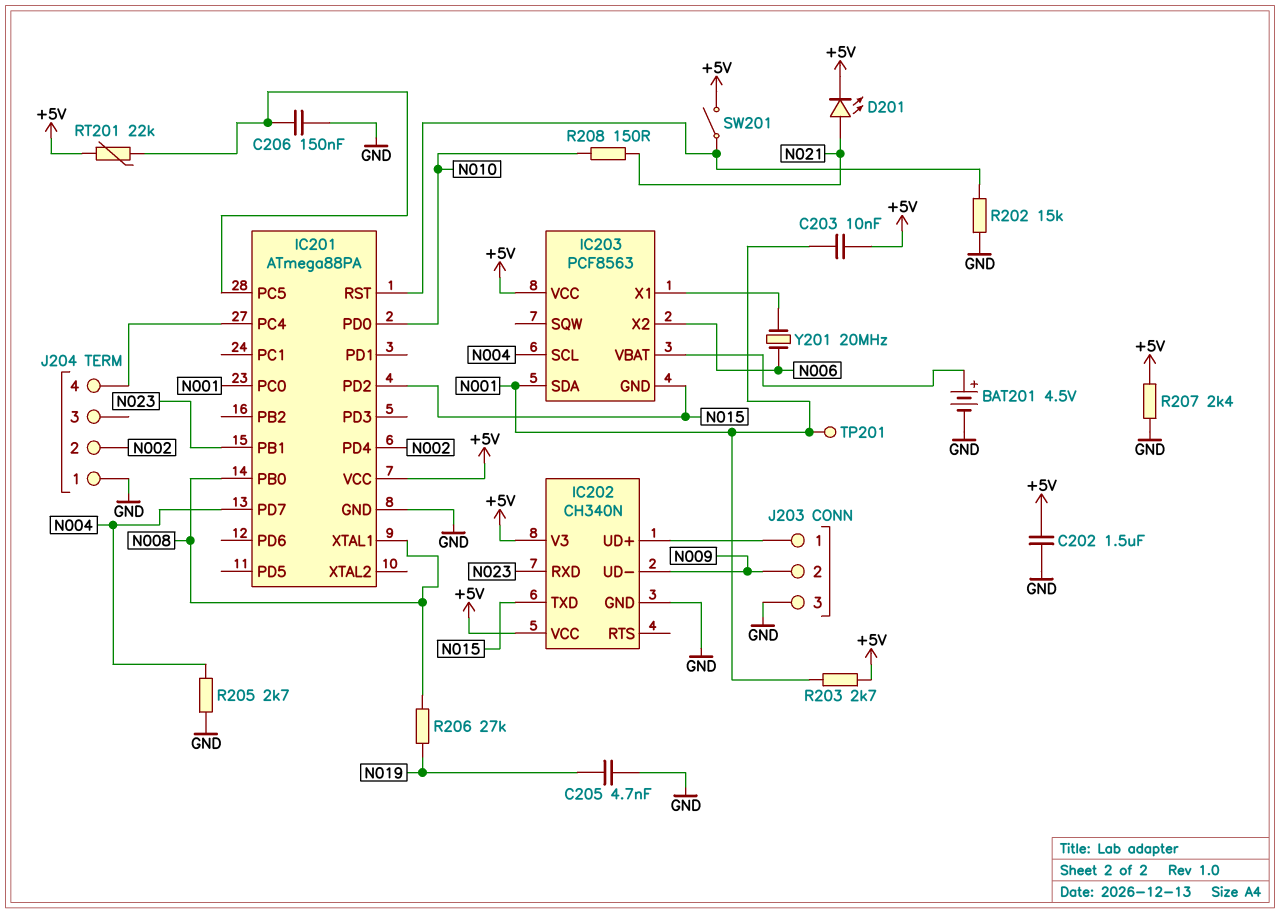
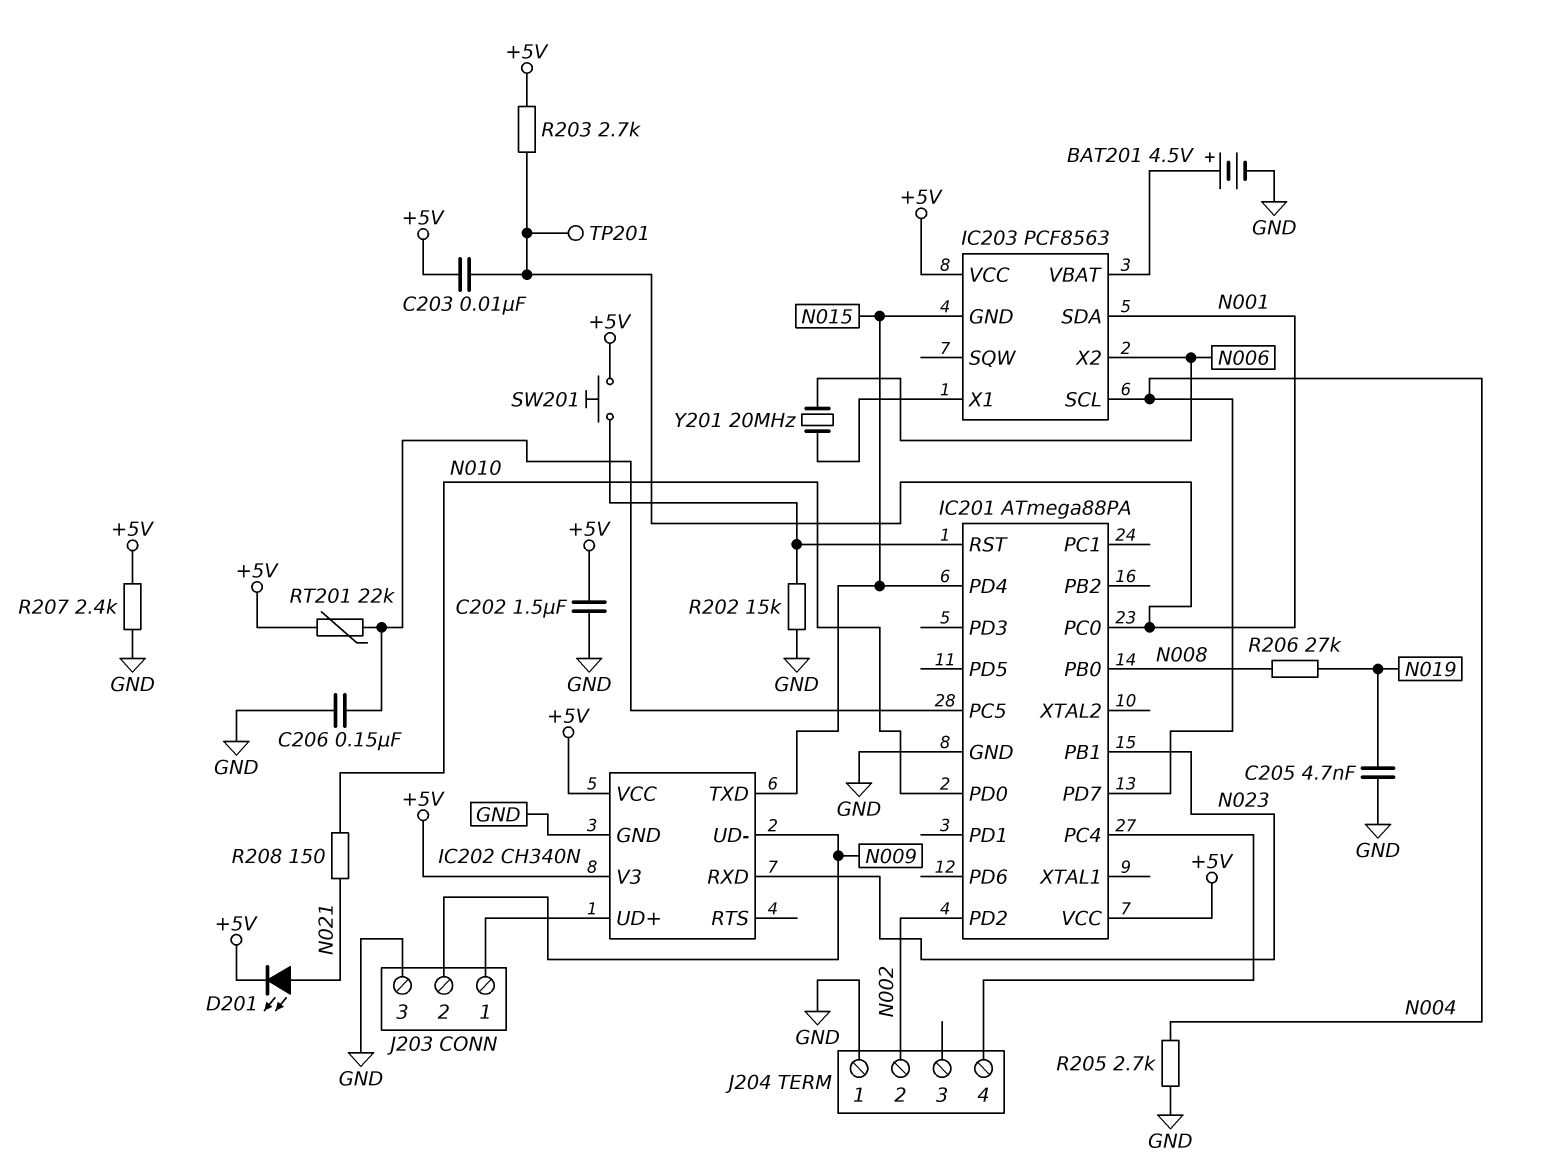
IC201 pin PD2: N015 -> N002
IC201 pin PD4: N002 -> N015
IC201 pin XTAL1: N008 -> none
SW201: switch (+5V, IC201/RST) -> button (+5V, IC201/RST)

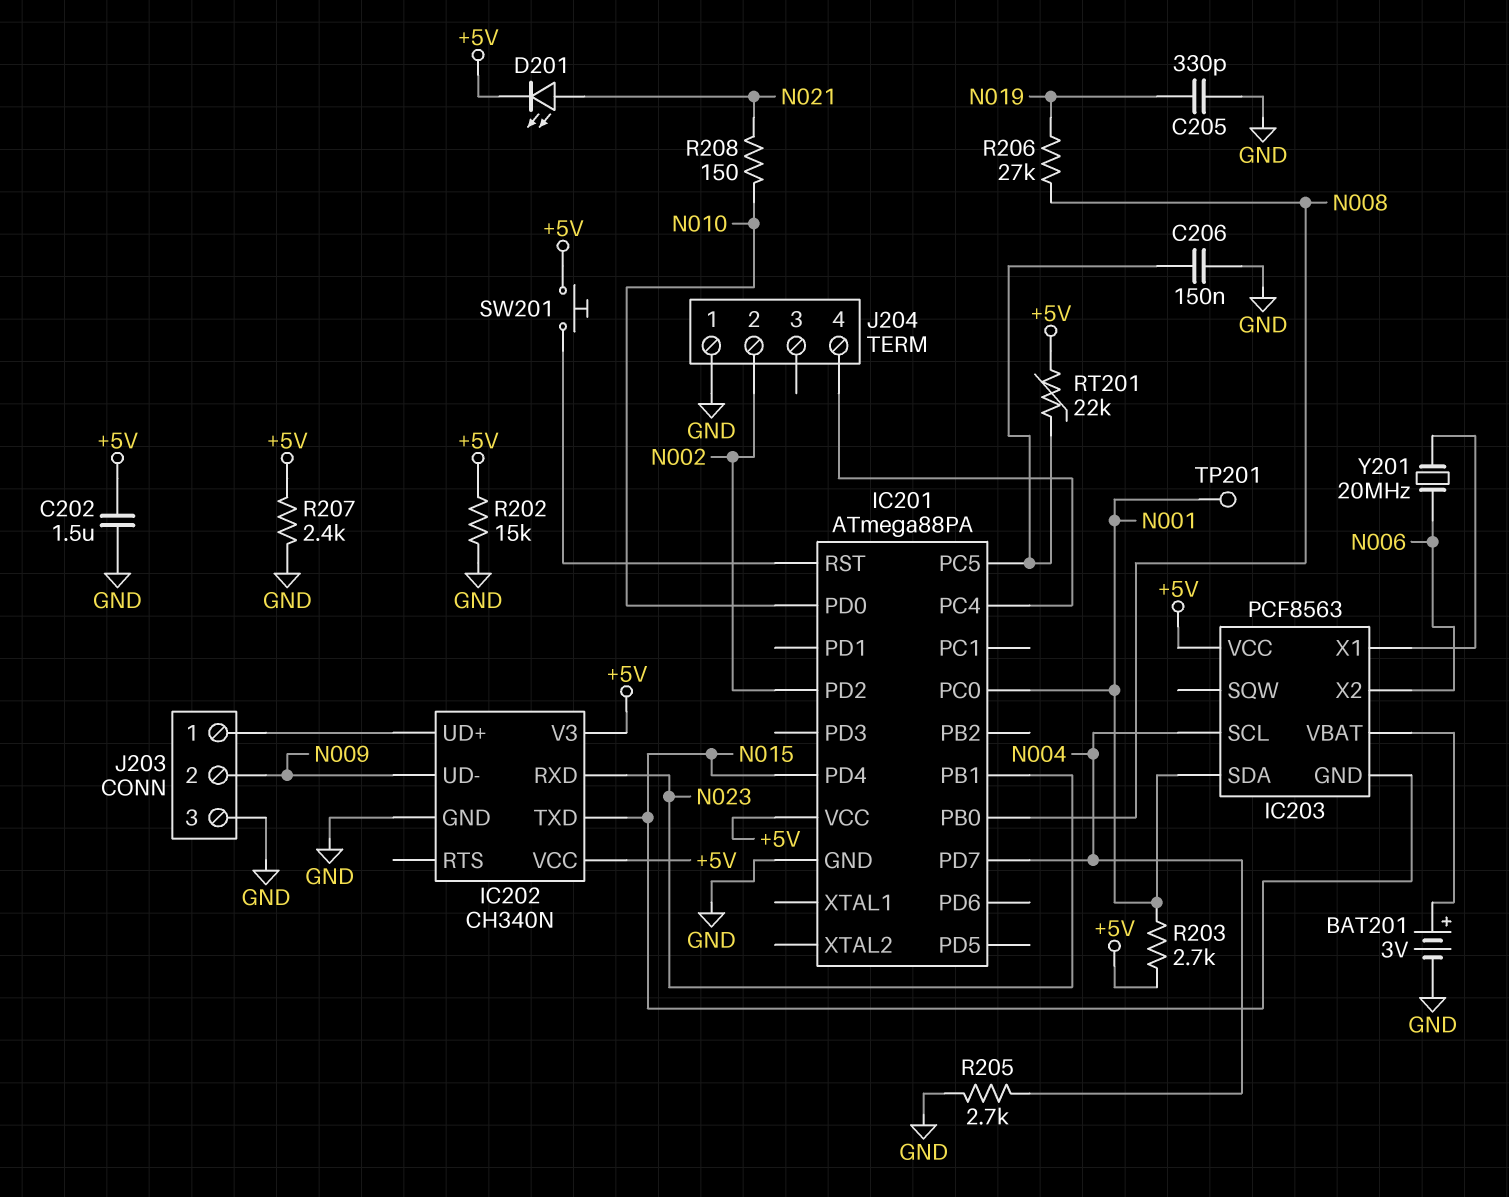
BAT201: 4.5V (plus IC203/VBAT, minus GND) -> 3V (plus IC203/VBAT, minus GND)
C203: 10nF (+5V, N001) -> none
C205: 4.7nF (GND, N019) -> 330pF (GND, N019)
R202: 15k (GND, IC201/RST) -> 15k (+5V, GND)

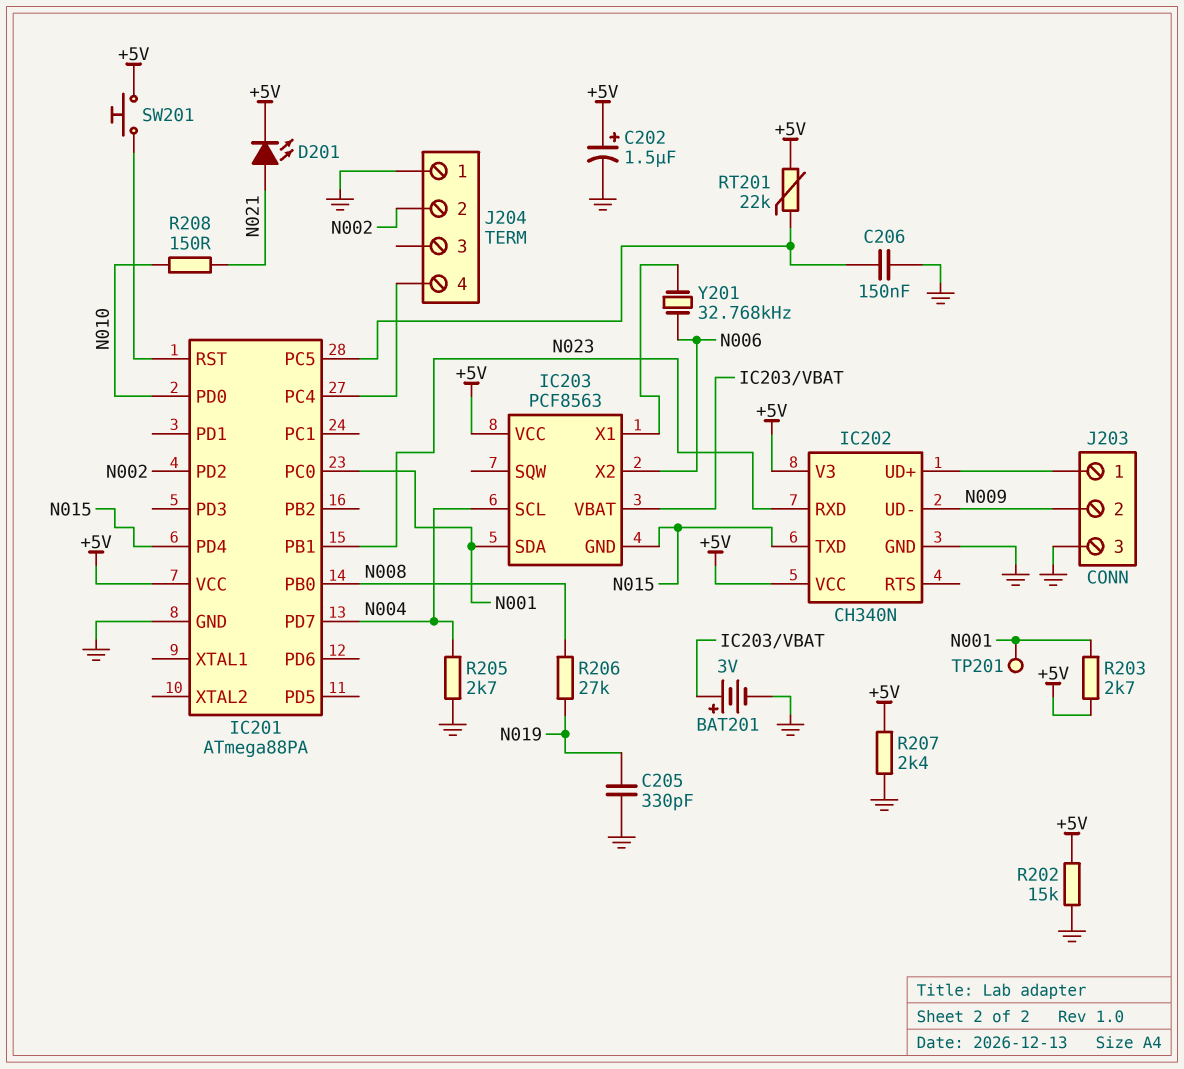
C202: 1.5uF (+5V, GND) -> 1.5uF (plus +5V, minus GND)
Y201: 20MHz (IC203/X1, N006) -> 32.768kHz (IC203/X1, N006)

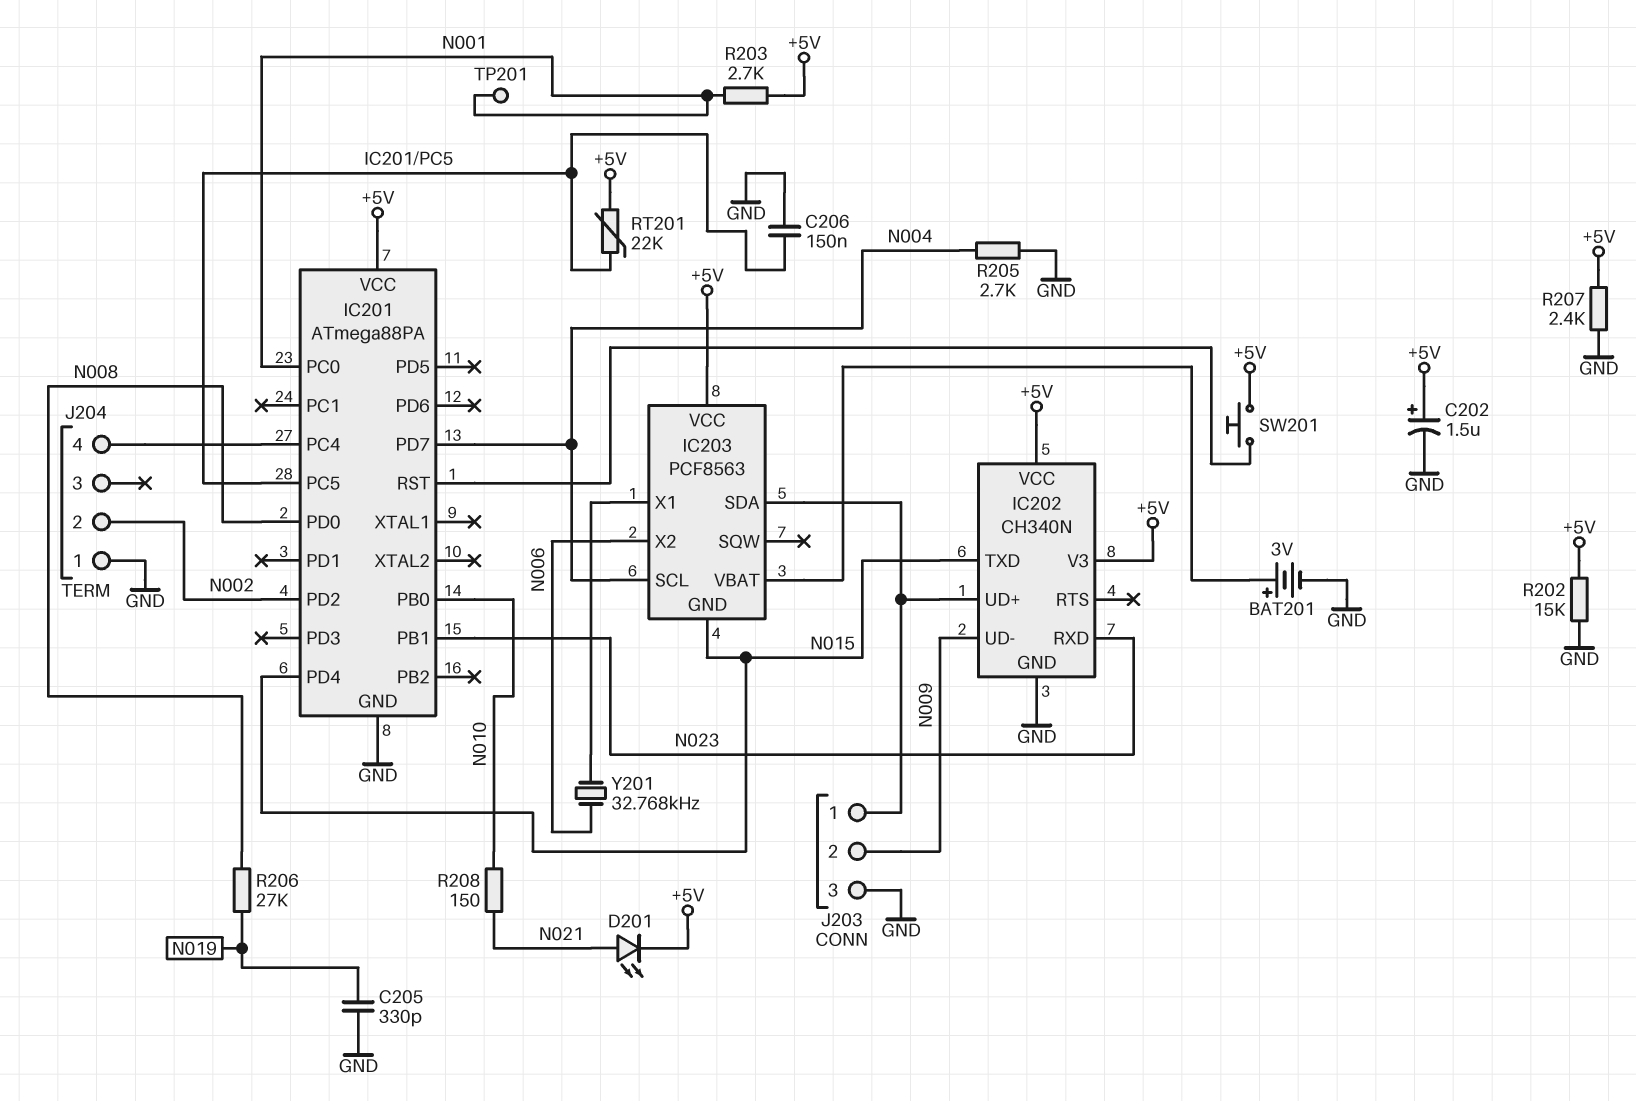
IC201 pin PB0: N008 -> N010
IC201 pin PD0: N010 -> N008
IC203 pin SDA: N001 -> IC202/UD+

